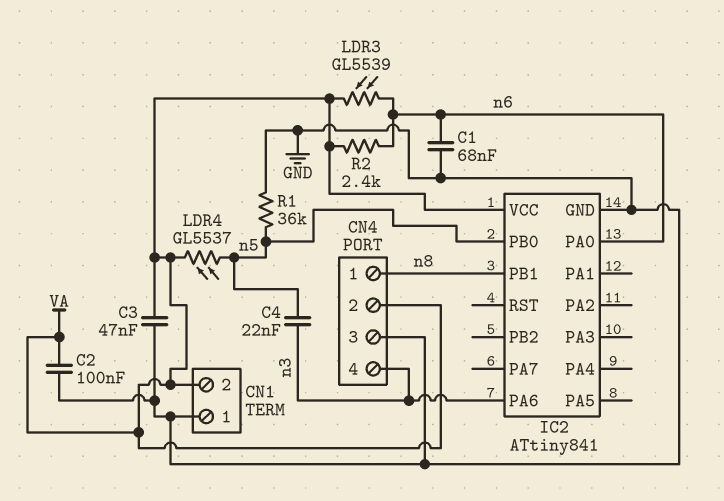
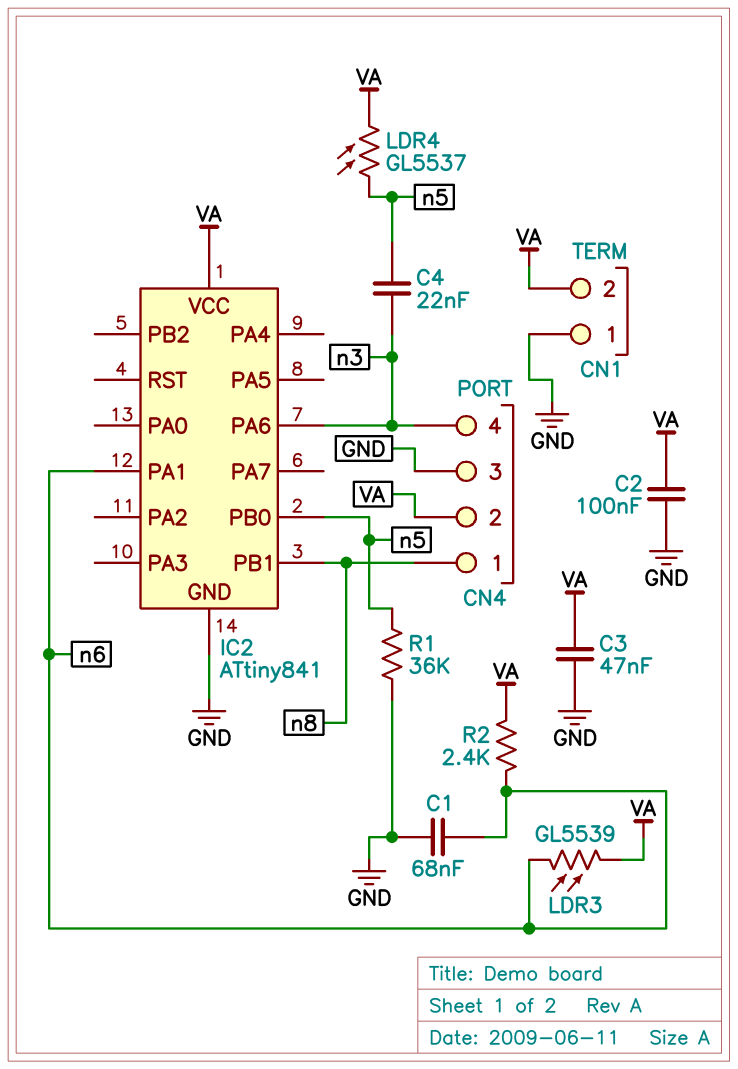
IC2 pin PA0: n6 -> none
IC2 pin PA1: none -> n6

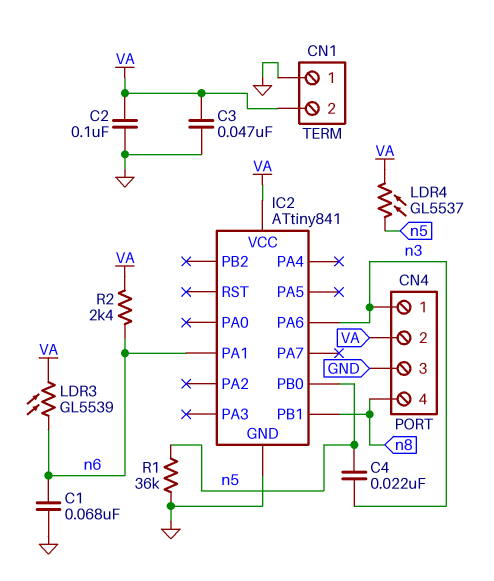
CN4 pin 1: n8 -> n3
CN4 pin 4: n3 -> n8

